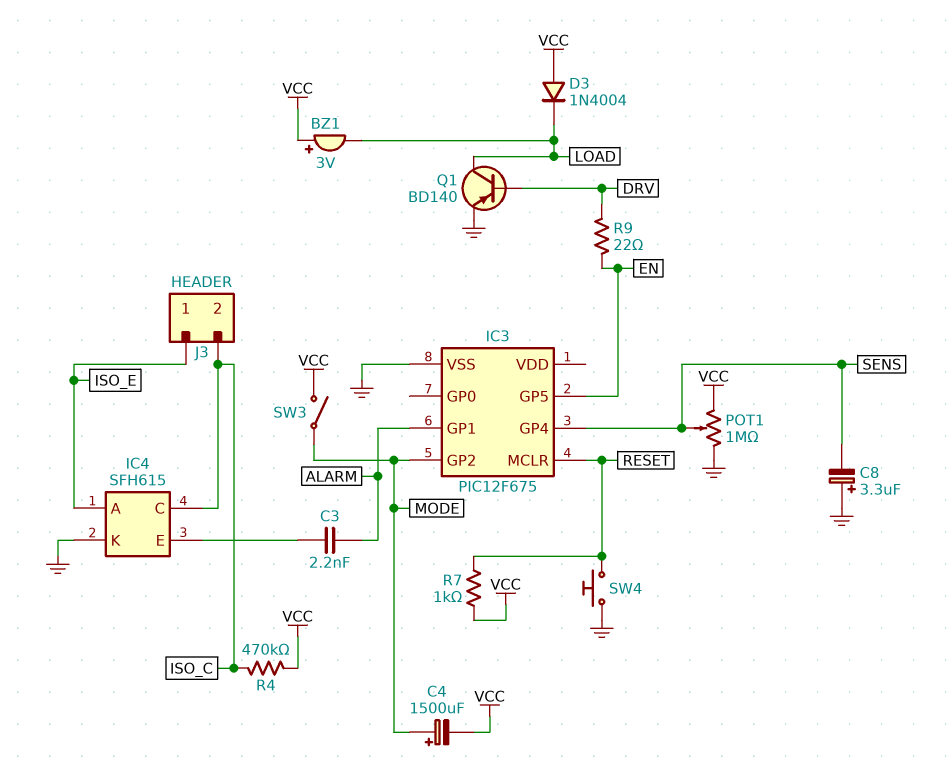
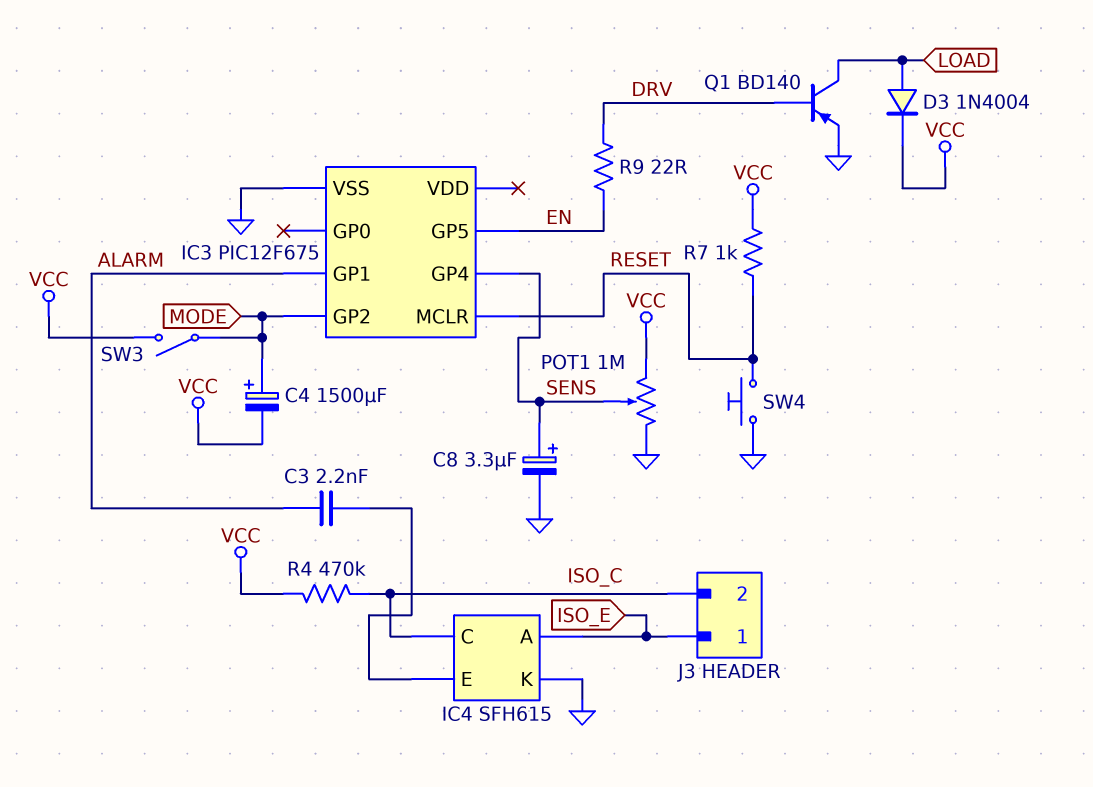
BZ1: buzzer 3V (plus VCC, minus LOAD) -> none
C8: 3.3uF (plus GND, minus SENS) -> 3.3uF (plus SENS, minus GND)
D3: diode 1N4004 (A VCC, K LOAD) -> diode 1N4004 (A LOAD, K VCC)

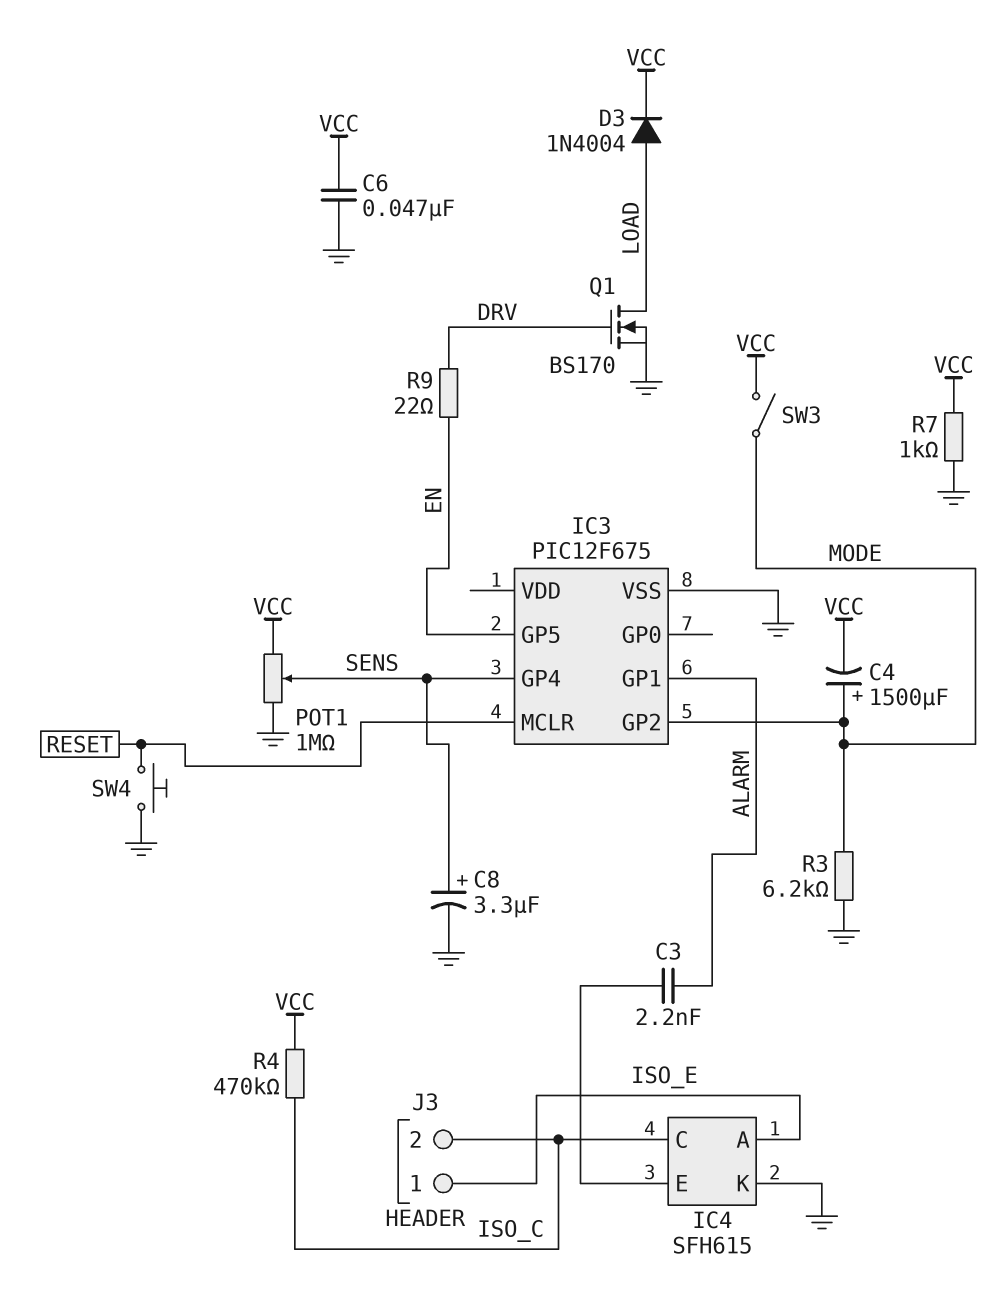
C6: none -> 47nF (GND, VCC)
Q1: PNP BD140 (B DRV, C LOAD, E GND) -> NMOS BS170 (G DRV, D LOAD, S GND)
R3: none -> 6.2k (GND, MODE)
R7: 1k (RESET, VCC) -> 1k (GND, VCC)

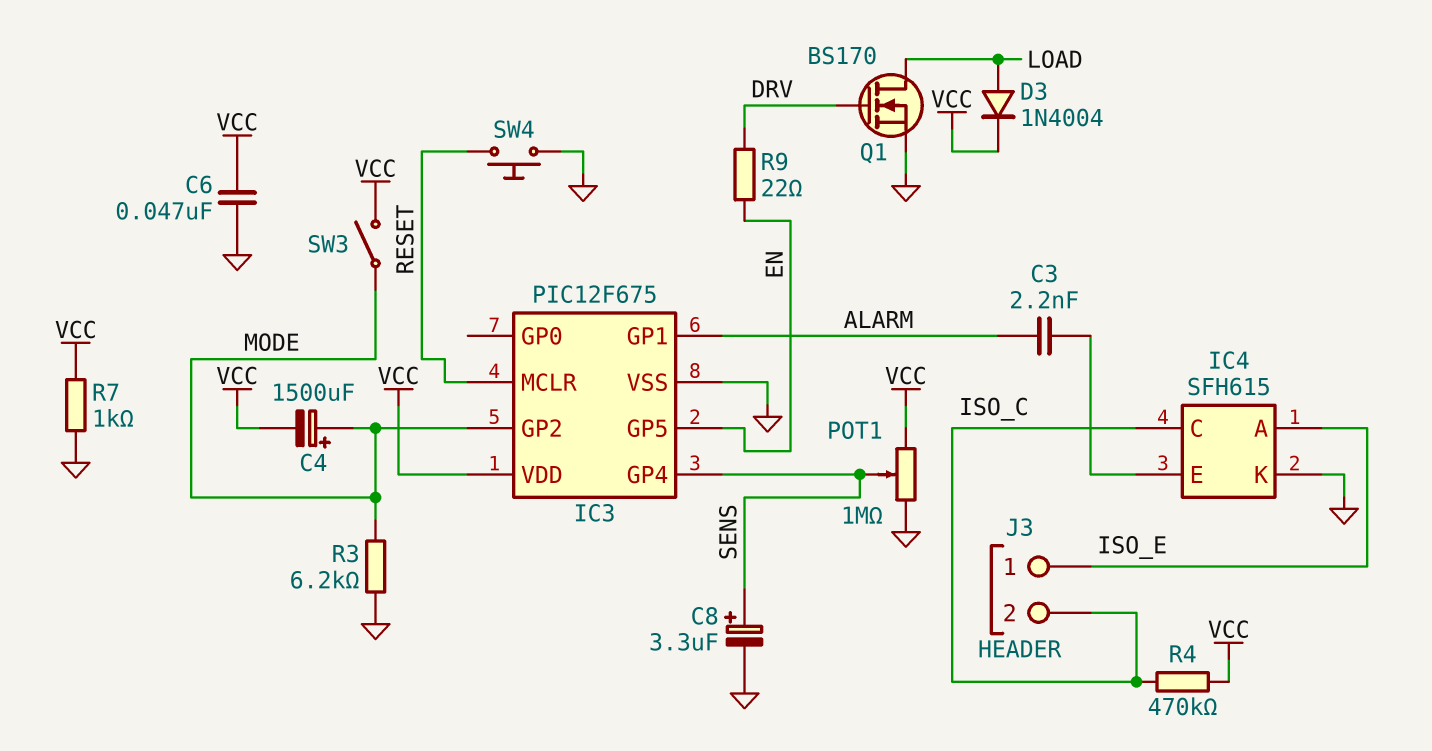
IC3 pin VDD: none -> VCC

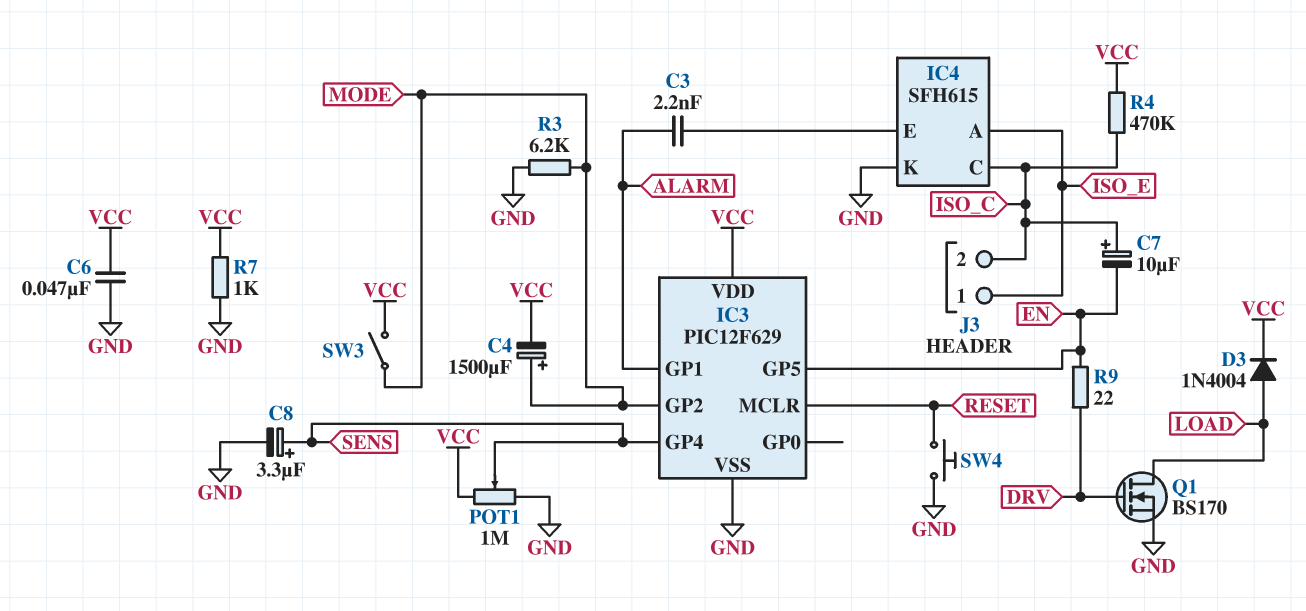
C7: none -> 10uF (plus ISO_C, minus EN)
IC3: PIC12F675 -> PIC12F629

